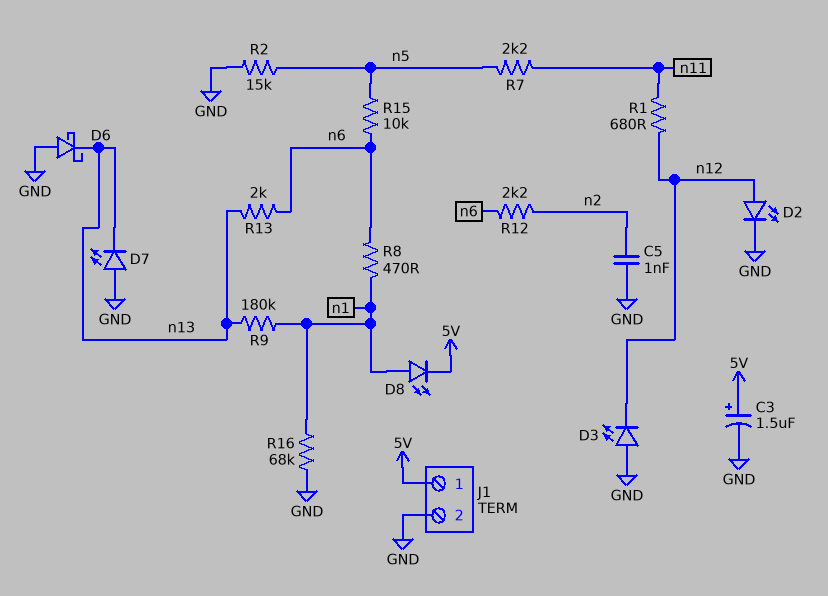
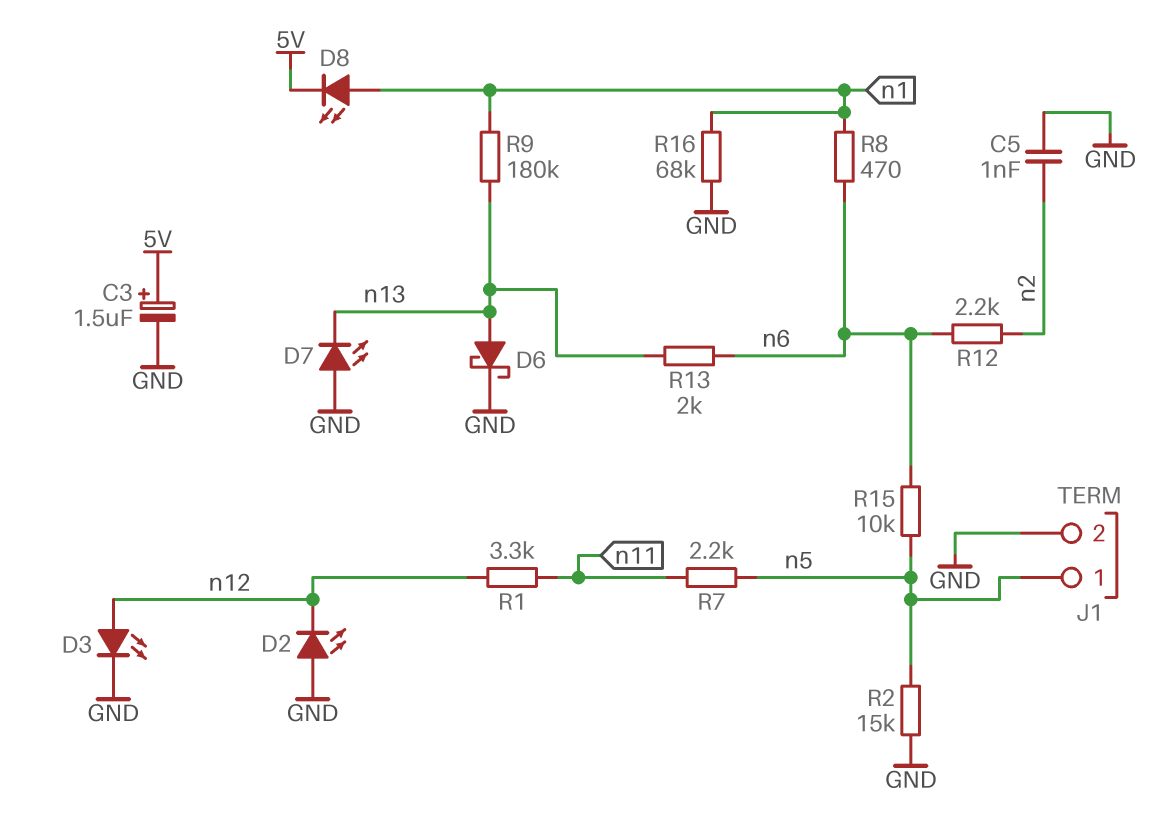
D2: LED (A n12, K GND) -> LED (A GND, K n12)
D3: LED (A GND, K n12) -> LED (A n12, K GND)
D6: schottky (A GND, K n13) -> schottky (A n13, K GND)
J1 pin 1: 5V -> n5
R1: 680 (n11, n12) -> 3.3k (n11, n12)

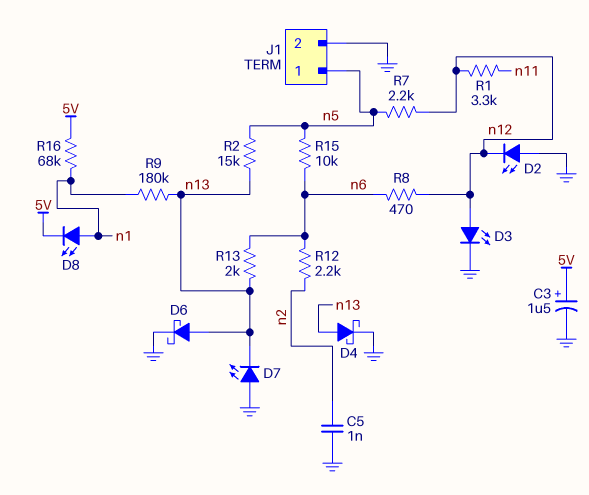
D4: none -> schottky (A n13, K GND)
R2: 15k (GND, n5) -> 15k (n5, n13)
R7: 2.2k (n5, n11) -> 2.2k (n5, n12)
R8: 470 (n1, n6) -> 470 (n6, n12)
R16: 68k (GND, n1) -> 68k (5V, n1)

